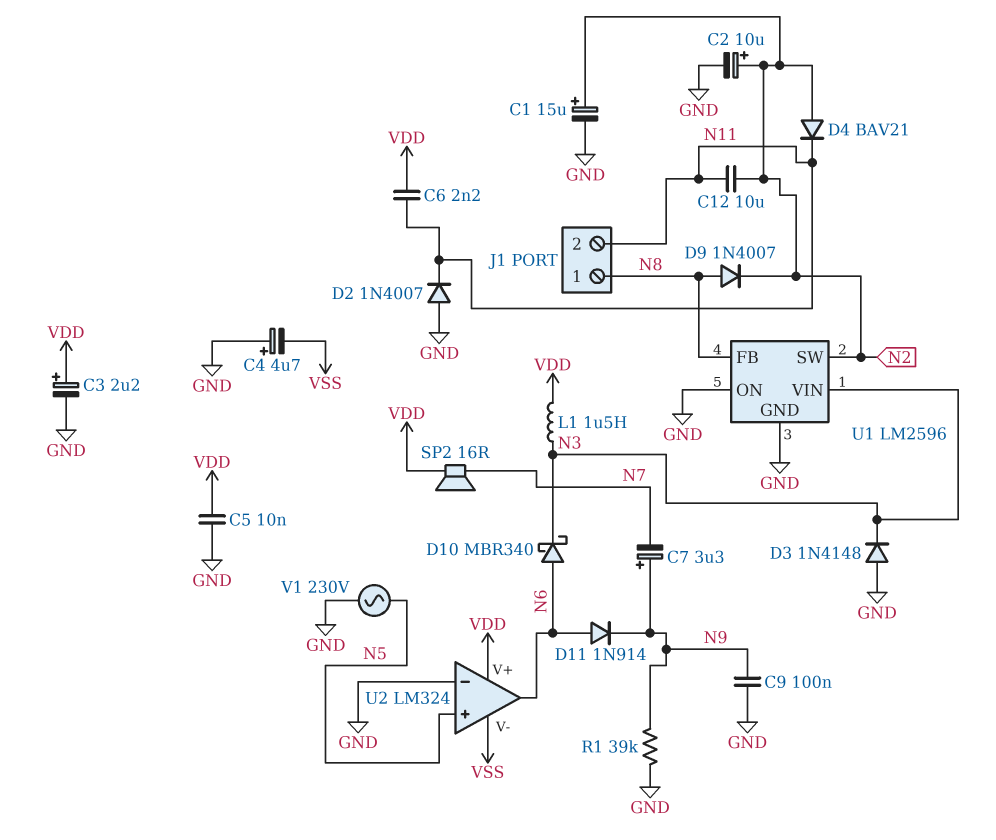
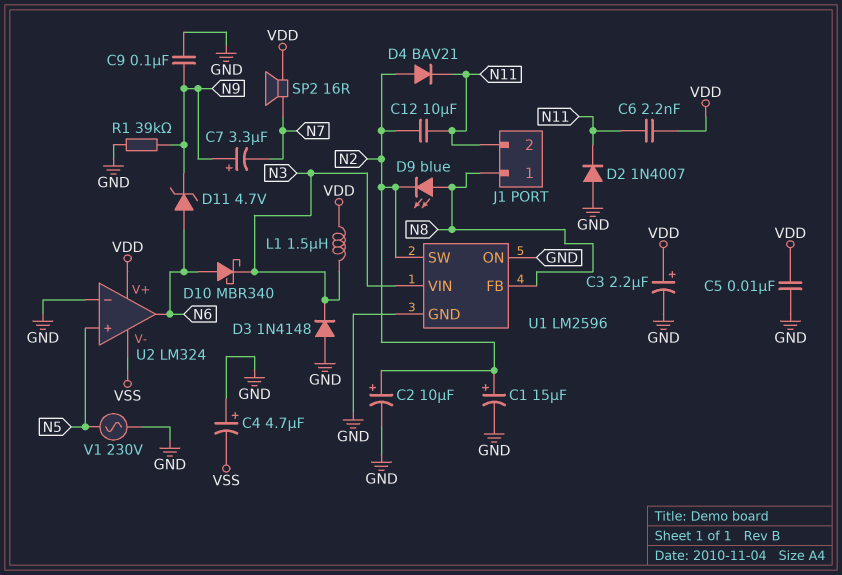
D9: diode 1N4007 (A N8, K N2) -> LED blue (A N8, K N2)
D11: diode 1N914 (A N6, K N9) -> zener 4.7V (A N6, K N9)

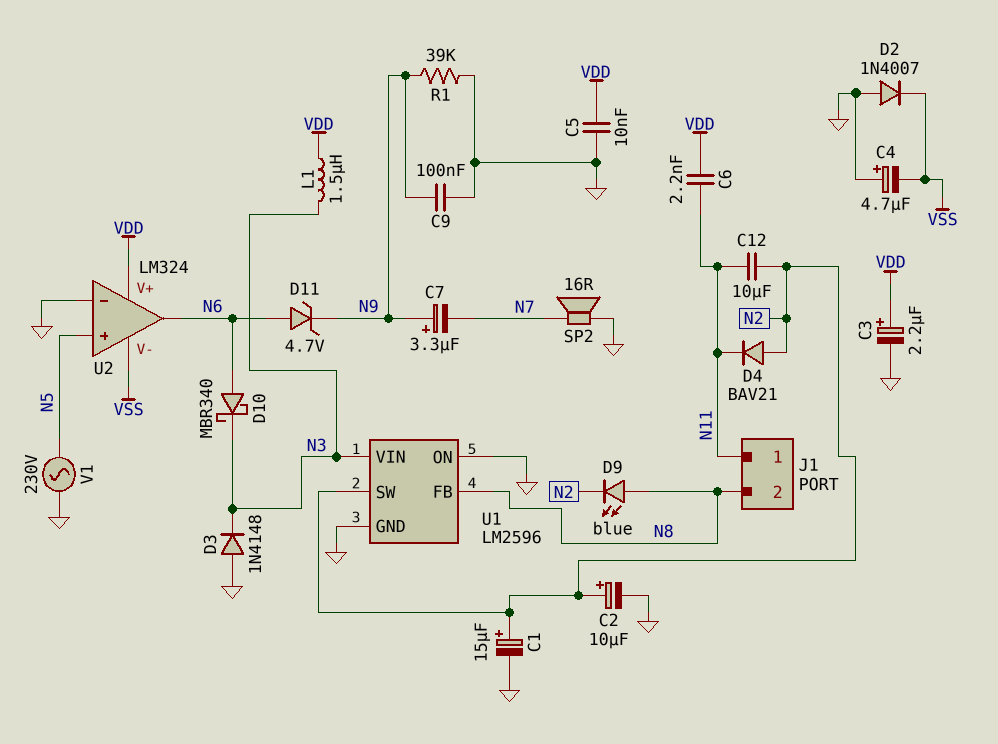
D2: diode 1N4007 (A GND, K N11) -> diode 1N4007 (A GND, K VSS)
J1 pin 1: N8 -> N11
J1 pin 2: N11 -> N8
SP2: speaker 16R (N7, VDD) -> speaker 16R (GND, N7)

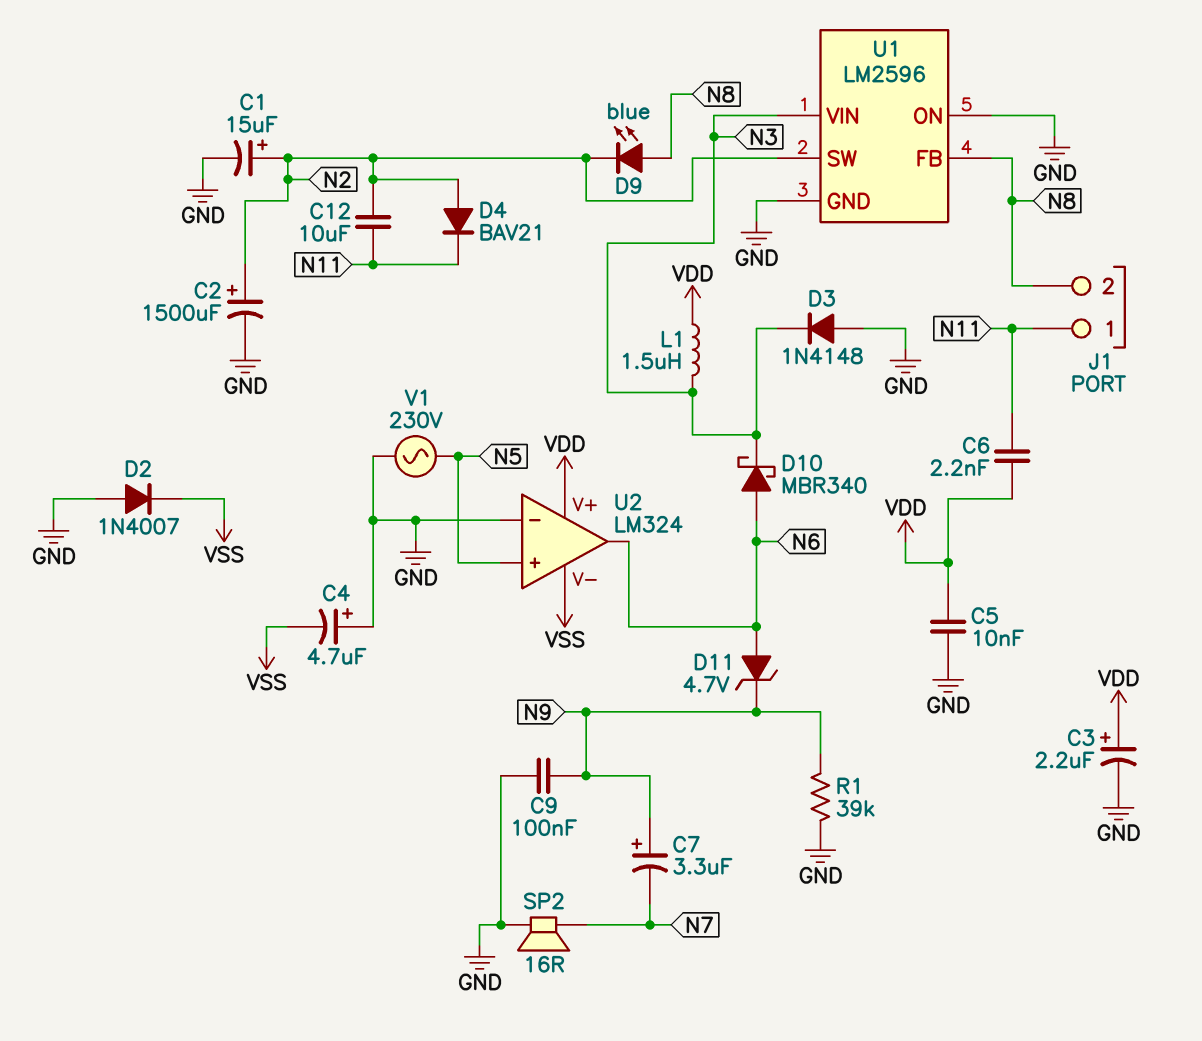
C2: 10uF (plus N2, minus GND) -> 1500uF (plus N2, minus GND)

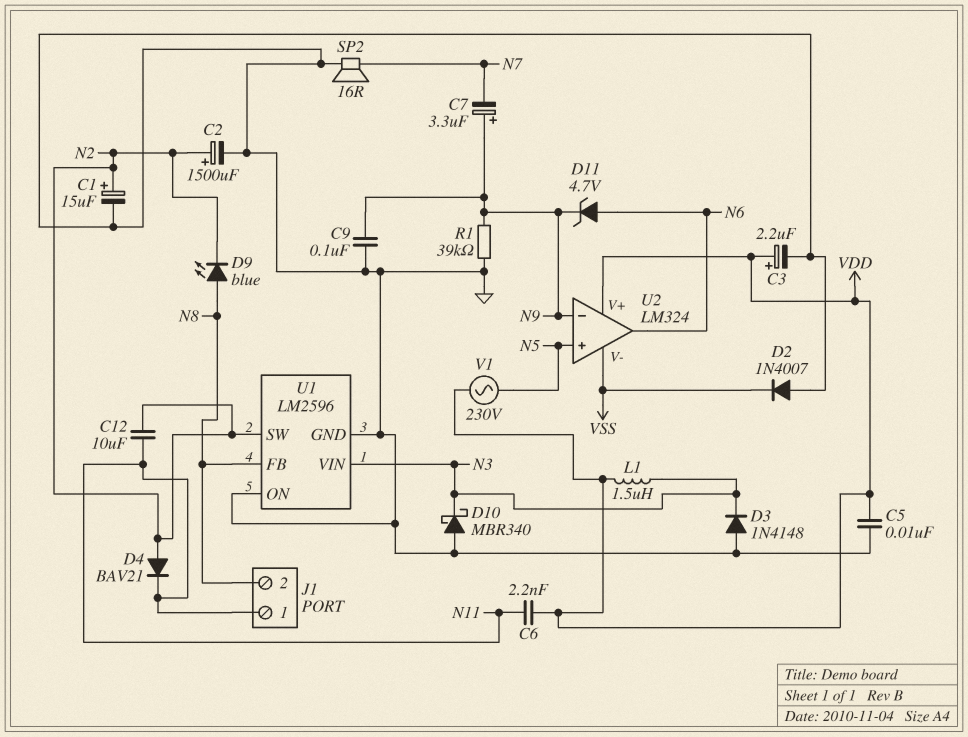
C4: 4.7uF (plus GND, minus VSS) -> none
D10: schottky MBR340 (A N6, K N3) -> schottky MBR340 (A GND, K N3)
U2 pin in-: GND -> N9
V1: AC 230V (GND, N5) -> AC 230V (N5, VDD)

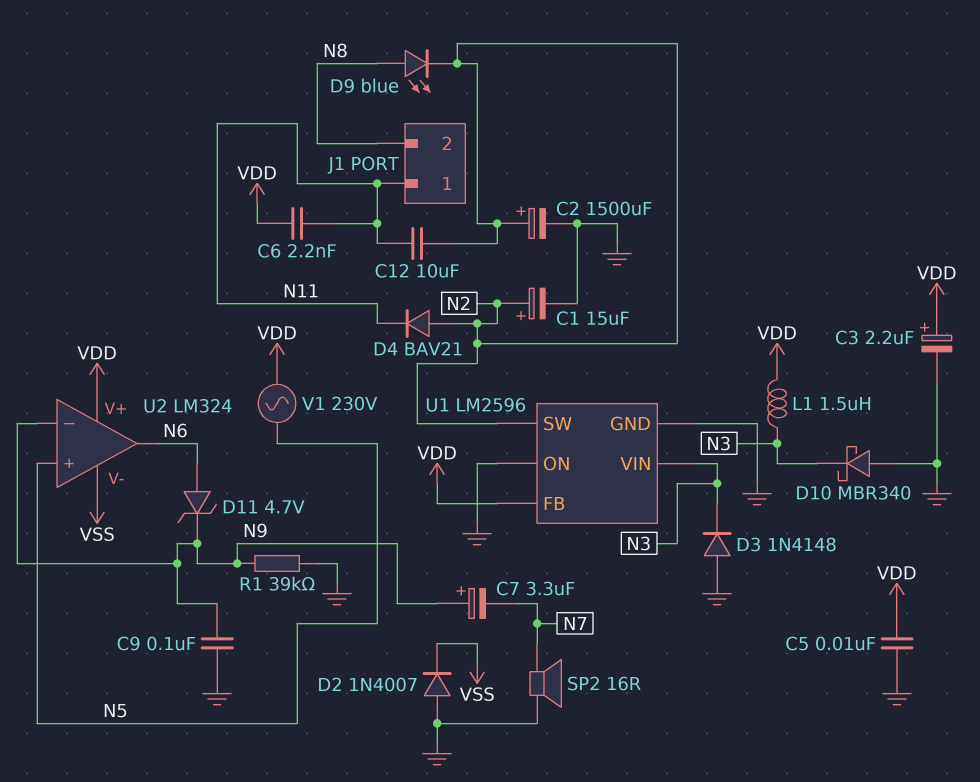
U1 pin FB: N8 -> VDD

